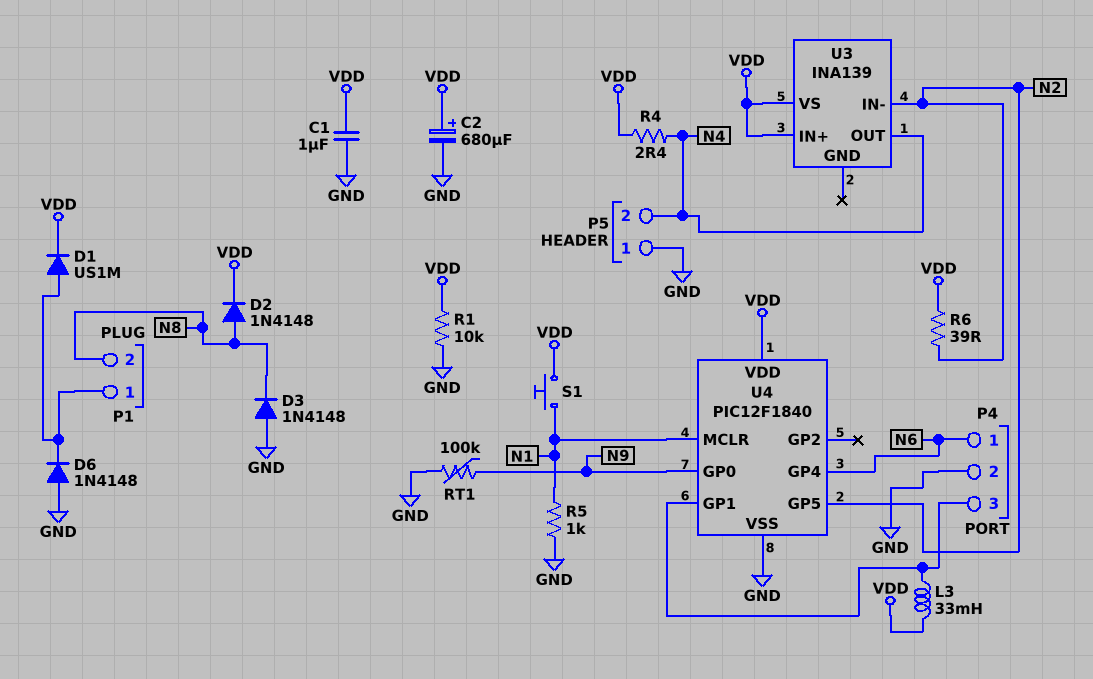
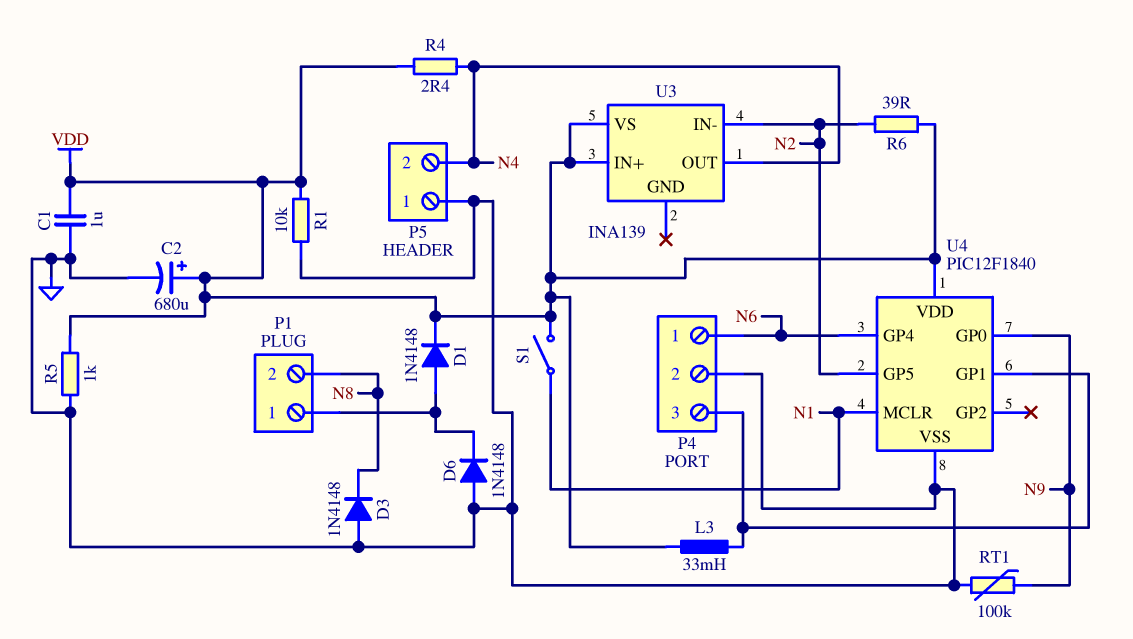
D1: diode US1M (A P1/1, K VDD) -> diode 1N4148 (A P1/1, K VDD)
D2: diode 1N4148 (A N8, K VDD) -> none
R5: 1k (GND, N1) -> 1k (GND, VDD)
S1: button (N1, VDD) -> switch (N1, VDD)

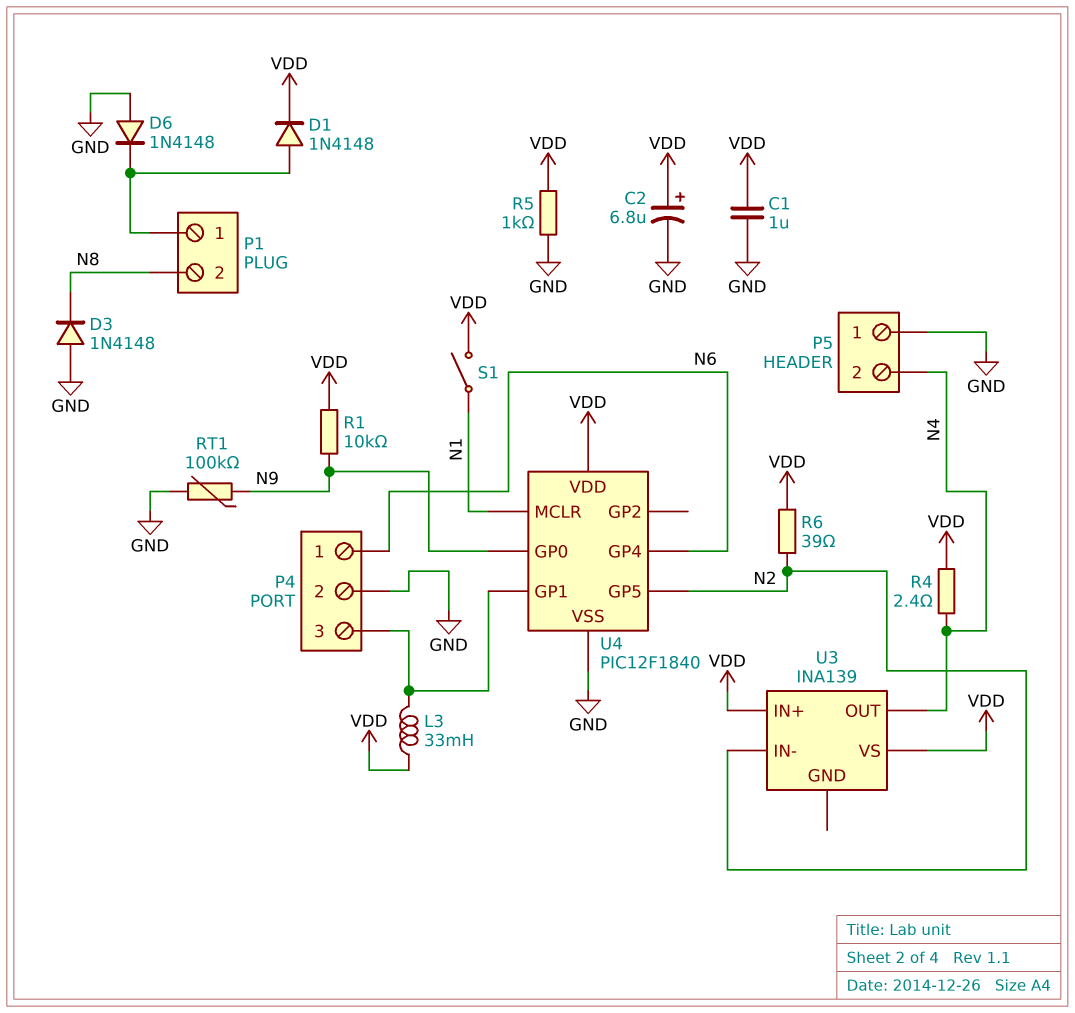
C2: 680uF (plus VDD, minus GND) -> 6.8uF (plus VDD, minus GND)
R1: 10k (GND, VDD) -> 10k (N9, VDD)

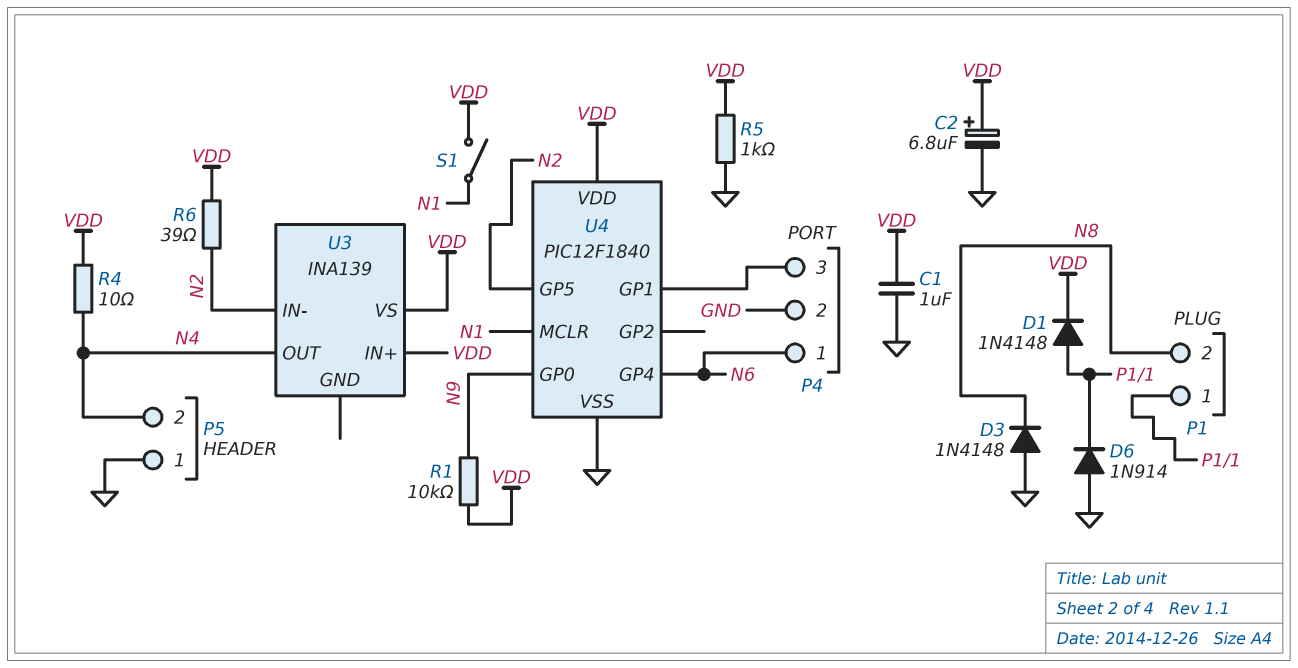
D6: diode 1N4148 (A GND, K P1/1) -> diode 1N914 (A GND, K P1/1)
L3: 33mH (P4/3, VDD) -> none
R4: 2.4 (N4, VDD) -> 10 (N4, VDD)
RT1: 100k (GND, N9) -> none

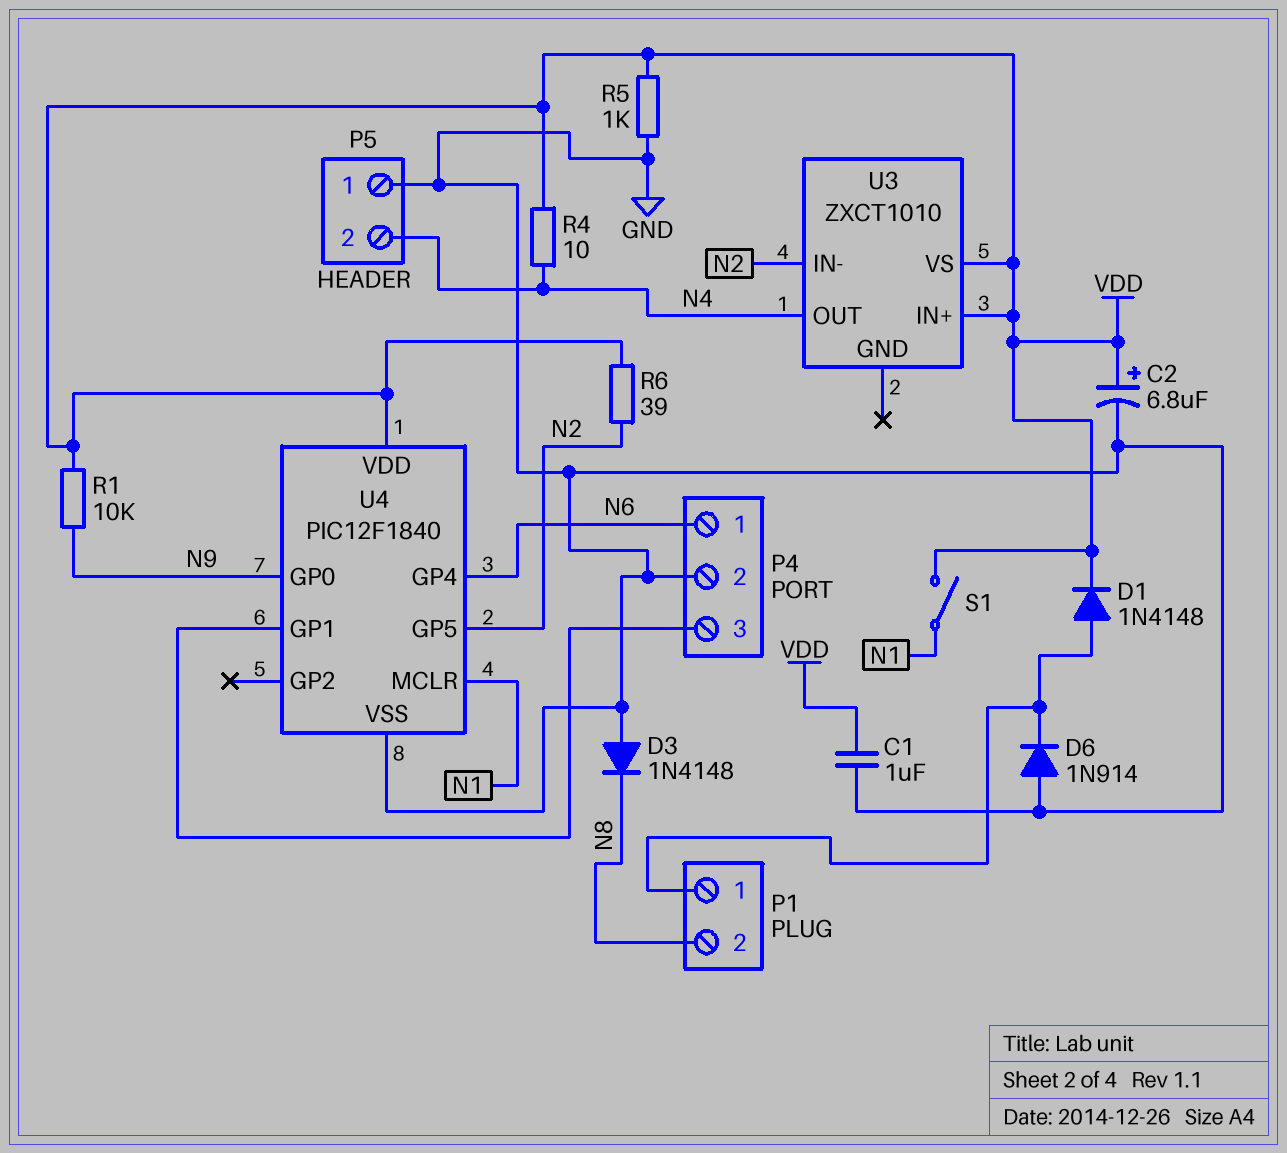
U3: INA139 -> ZXCT1010

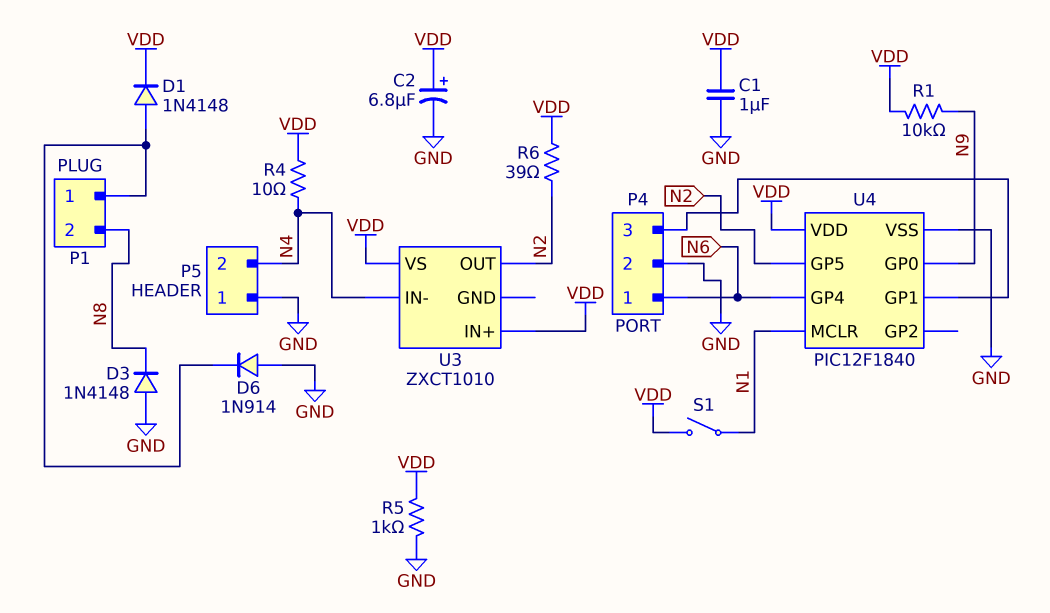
U3 pin IN-: N2 -> N4
U3 pin OUT: N4 -> N2

